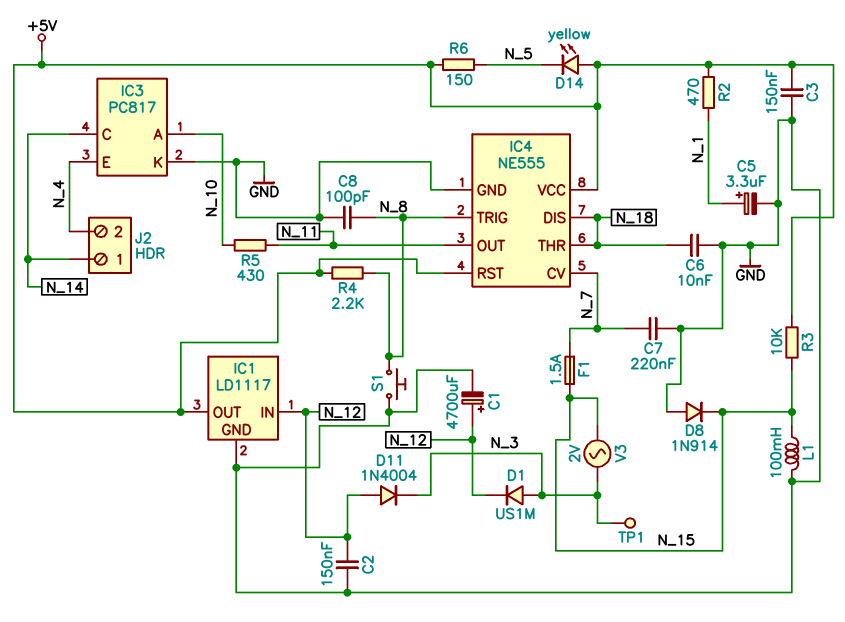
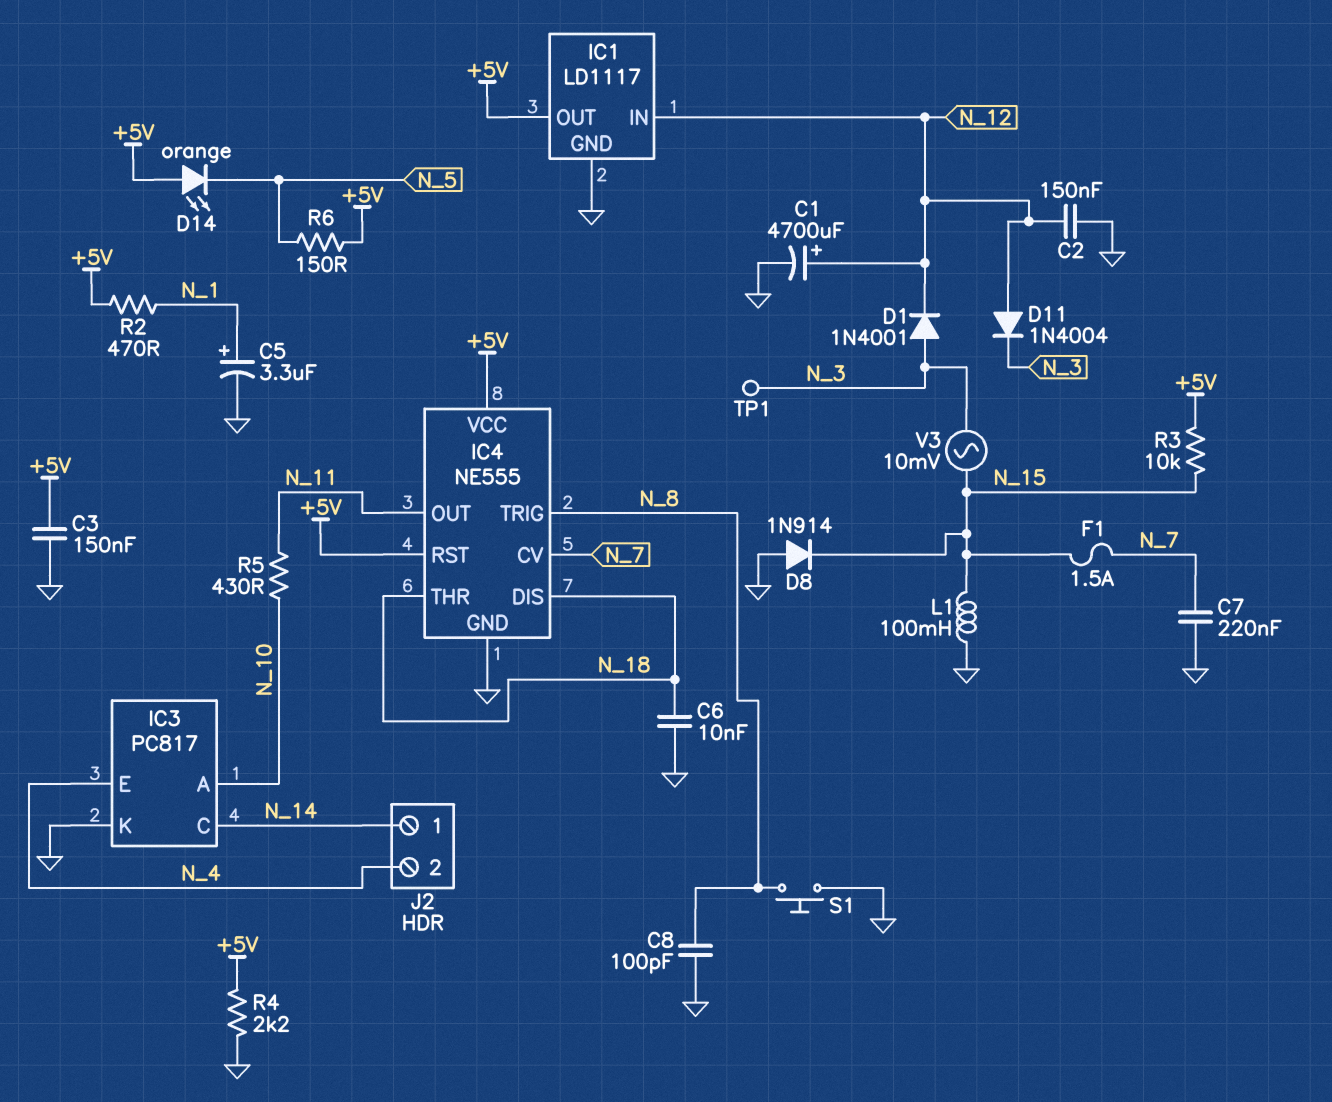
D1: diode US1M (A N_3, K N_12) -> diode 1N4001 (A N_3, K N_12)
D14: LED yellow (A +5V, K N_5) -> LED orange (A +5V, K N_5)
R4: 2.2k (+5V, N_8) -> 2.2k (+5V, GND)
V3: AC 2V (N_3, N_15) -> AC 10mV (N_3, N_15)

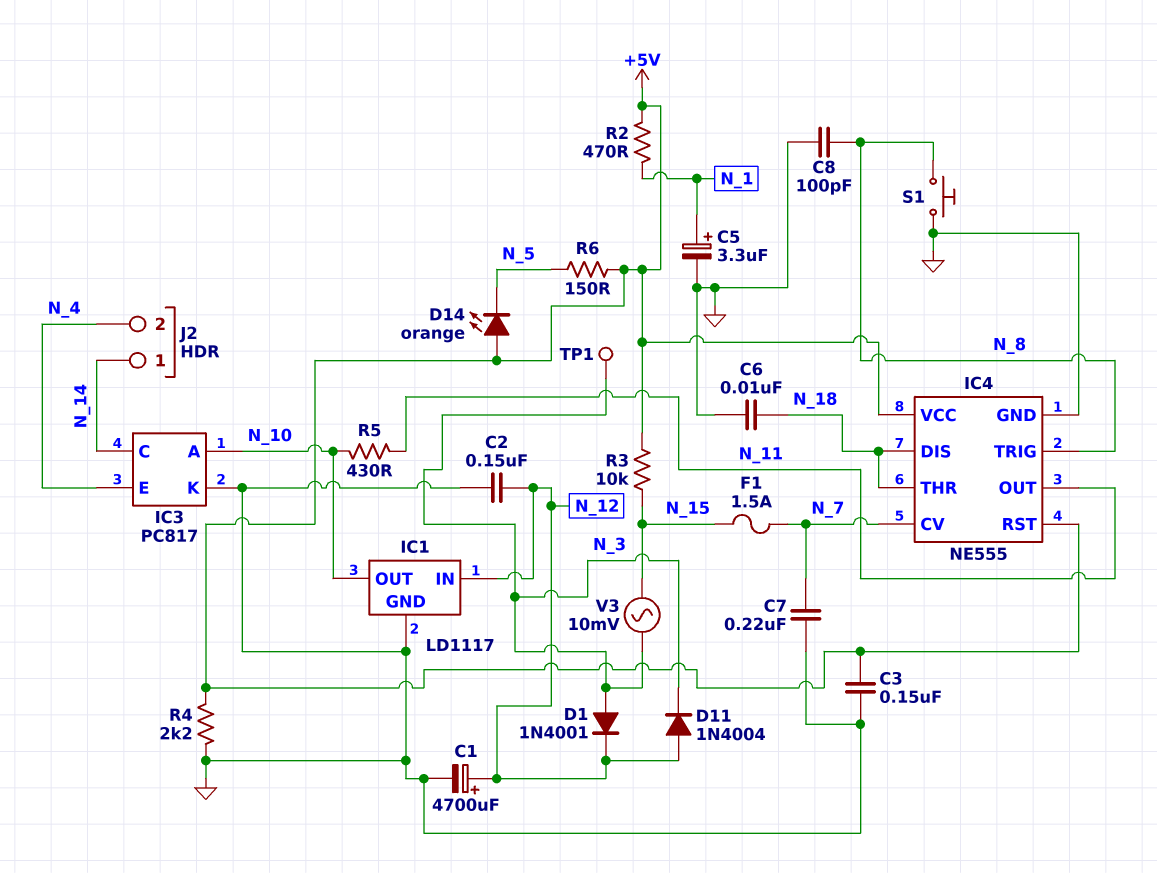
D8: diode 1N914 (A GND, K N_15) -> none
IC1 pin OUT: +5V -> N_10
L1: 100mH (GND, N_15) -> none

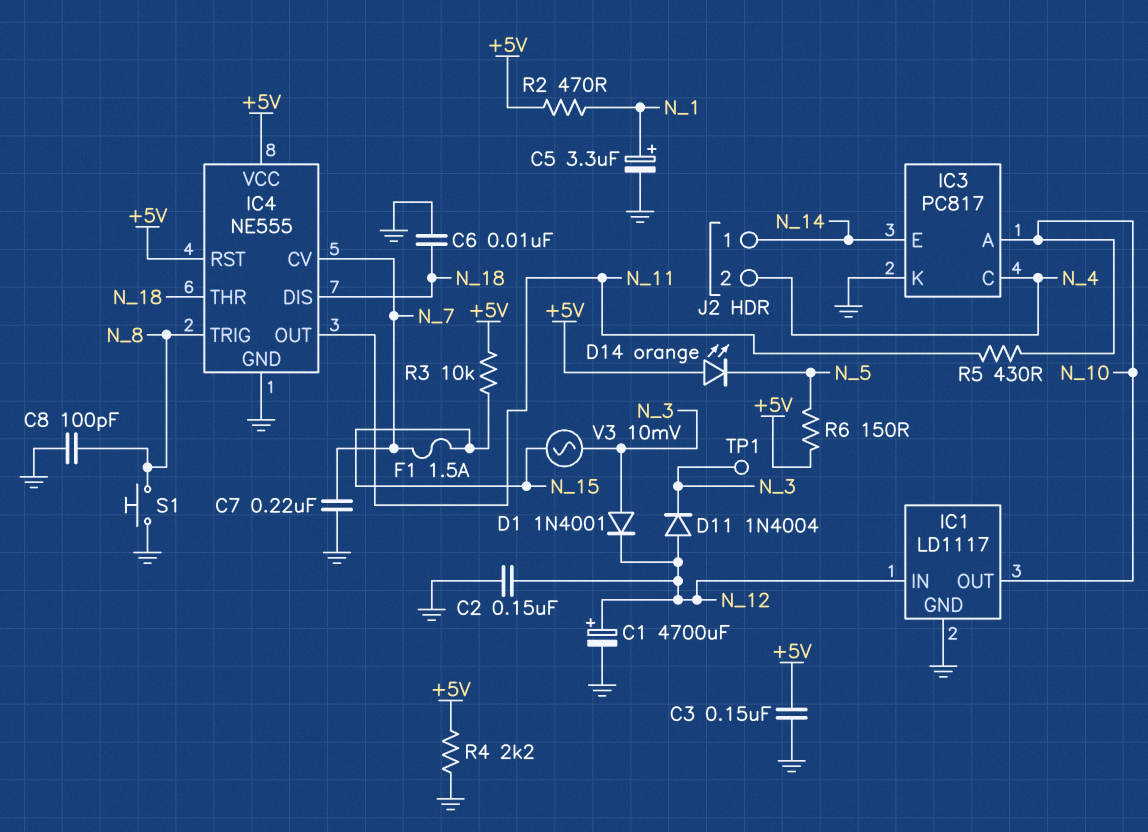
IC3 pin C: N_14 -> N_4
IC3 pin E: N_4 -> N_14

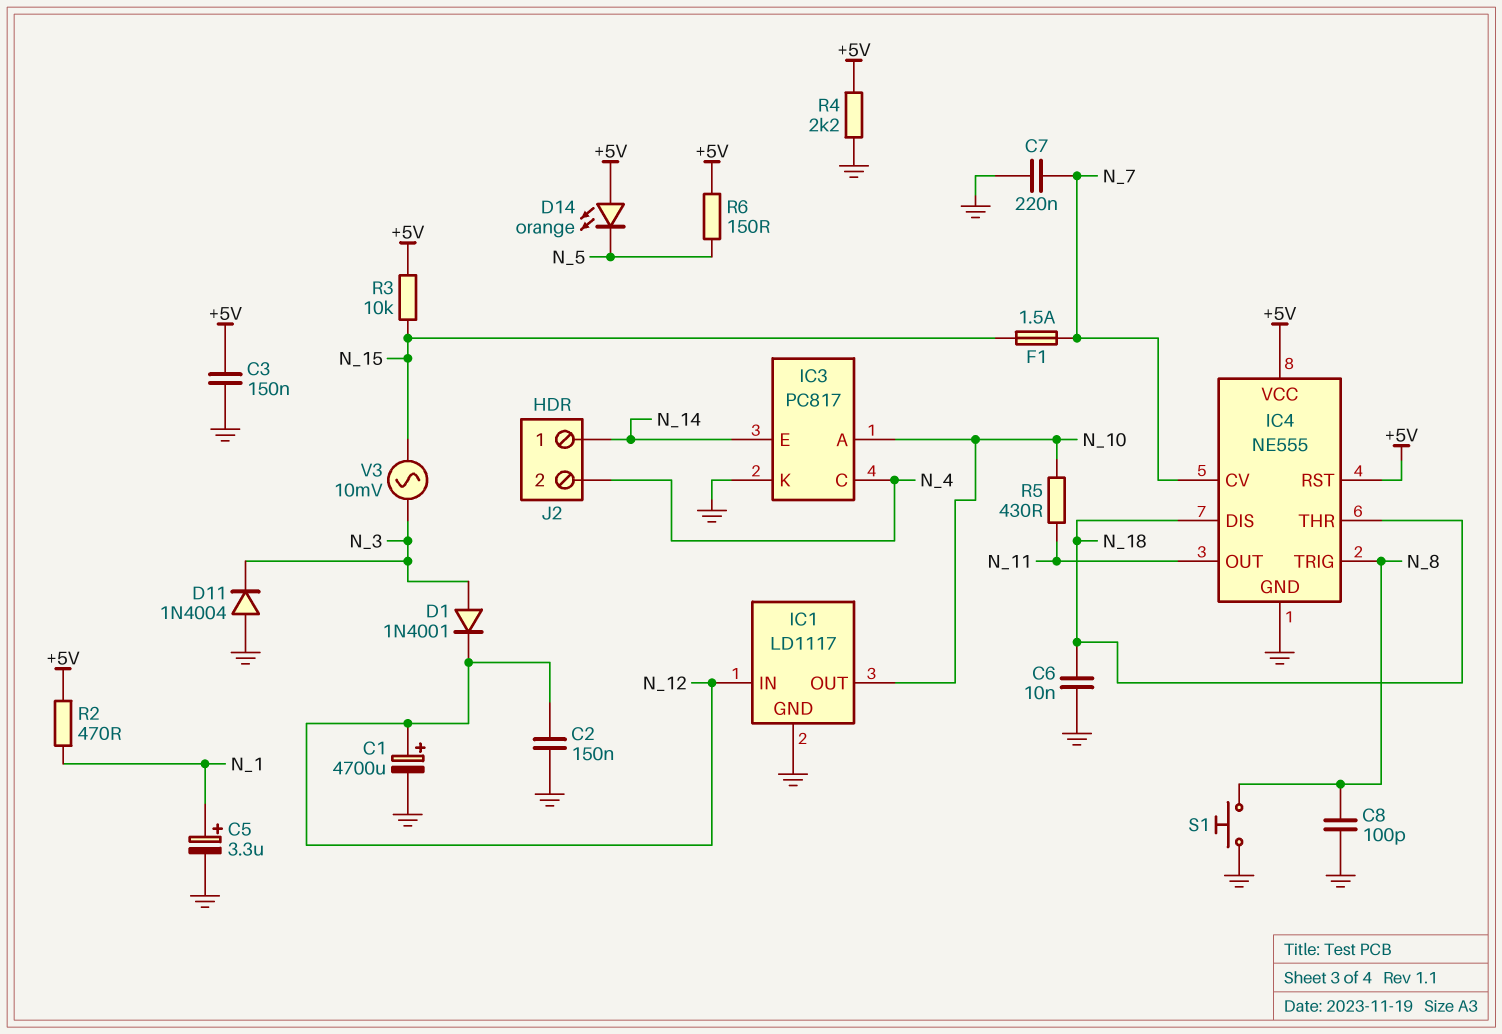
D11: diode 1N4004 (A N_12, K N_3) -> diode 1N4004 (A GND, K N_3)
TP1: test point (N_3) -> none

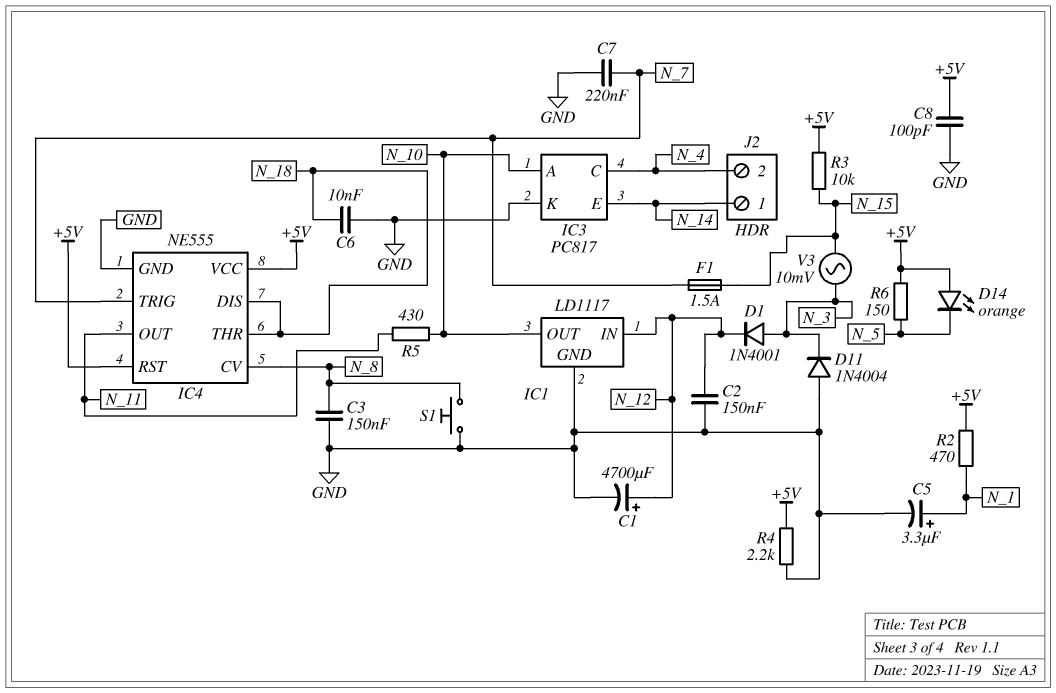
C3: 150nF (+5V, GND) -> 150nF (GND, N_8)
C8: 100pF (GND, N_8) -> 100pF (+5V, GND)
IC4 pin CV: N_7 -> N_8
IC4 pin TRIG: N_8 -> N_7

